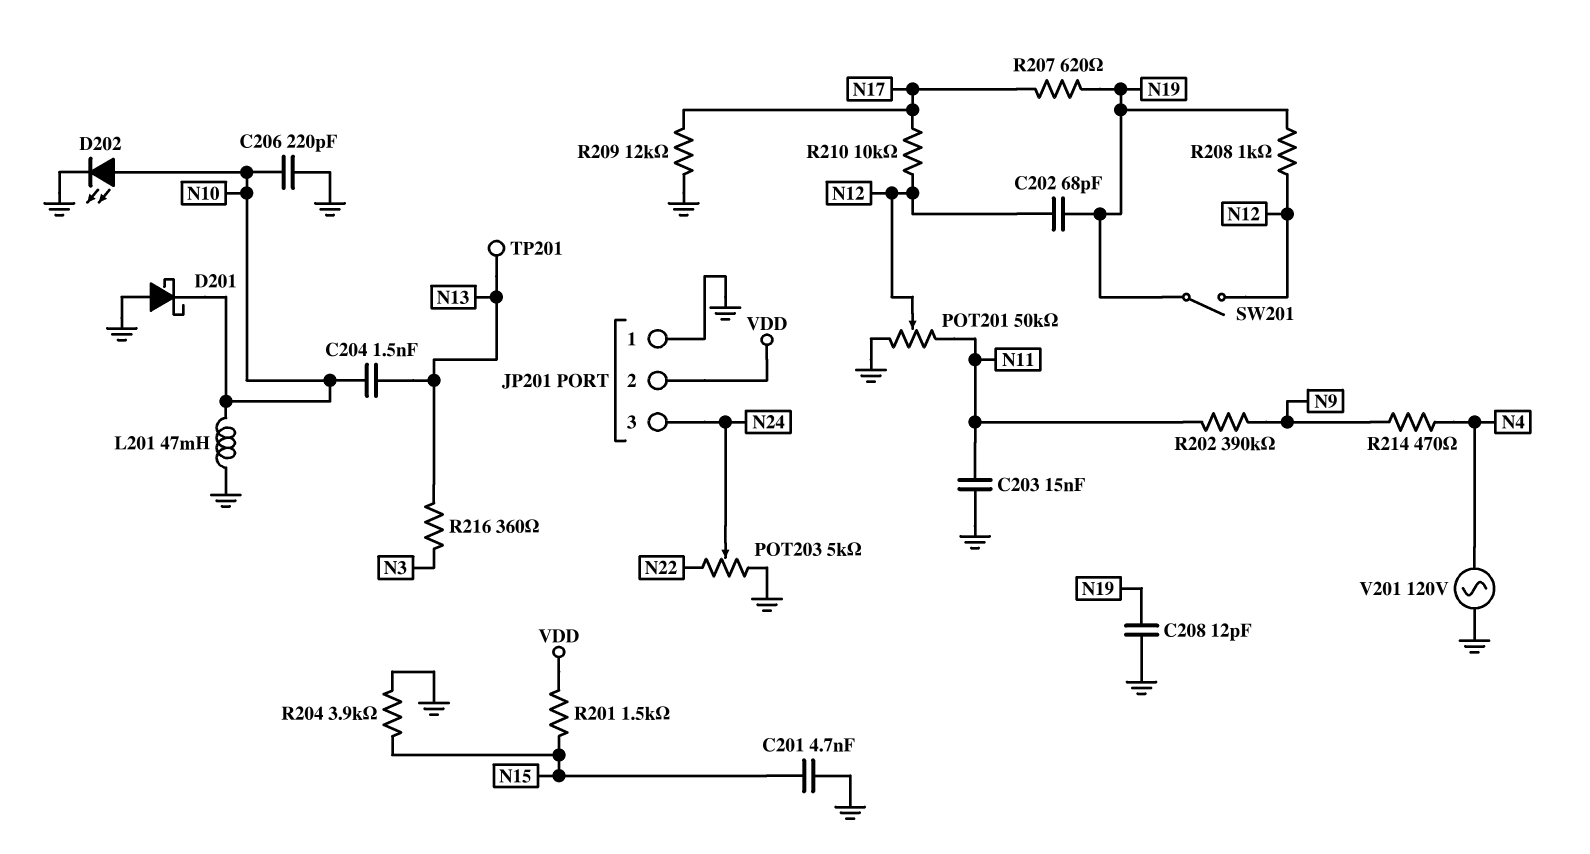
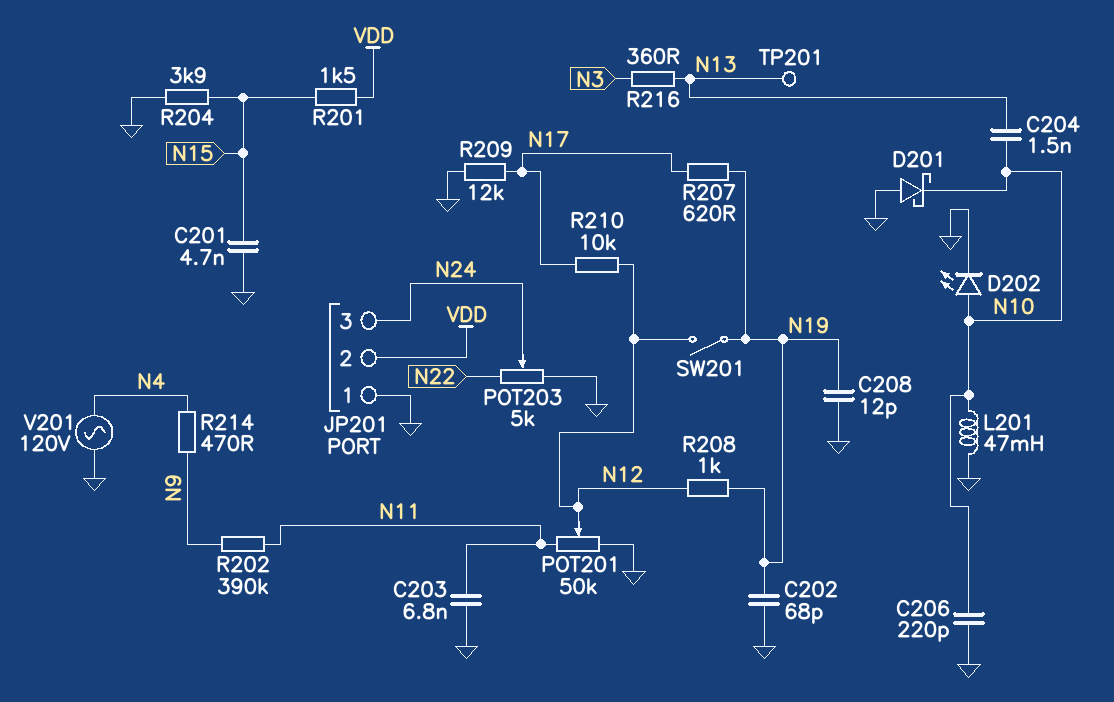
C202: 68pF (N12, N19) -> 68pF (GND, N19)
C203: 15nF (GND, N11) -> 6.8nF (GND, N11)

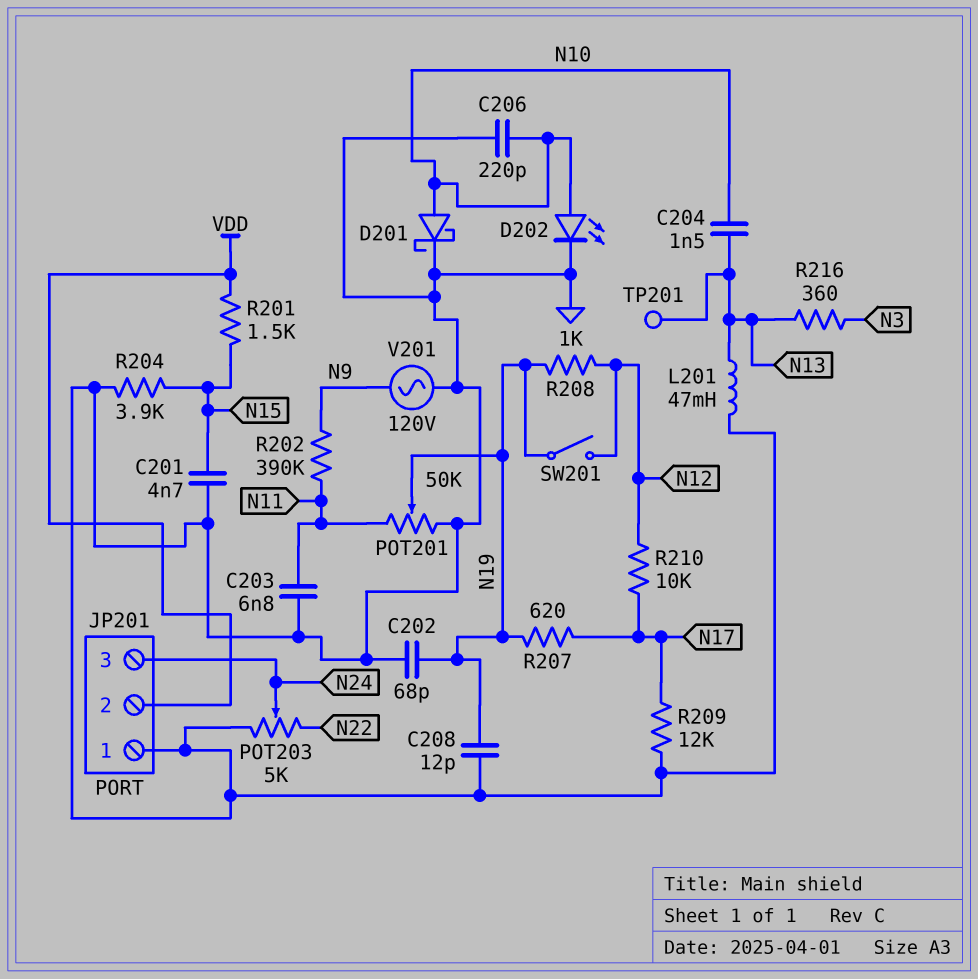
D201: schottky (A GND, K N10) -> schottky (A N10, K GND)
L201: 47mH (GND, N10) -> 47mH (GND, N13)
POT201: 50k (GND, N11, wiper N12) -> 50k (GND, N11, wiper N19)
R214: 470 (N4, N9) -> none
V201: AC 120V (GND, N4) -> AC 120V (GND, N9)

